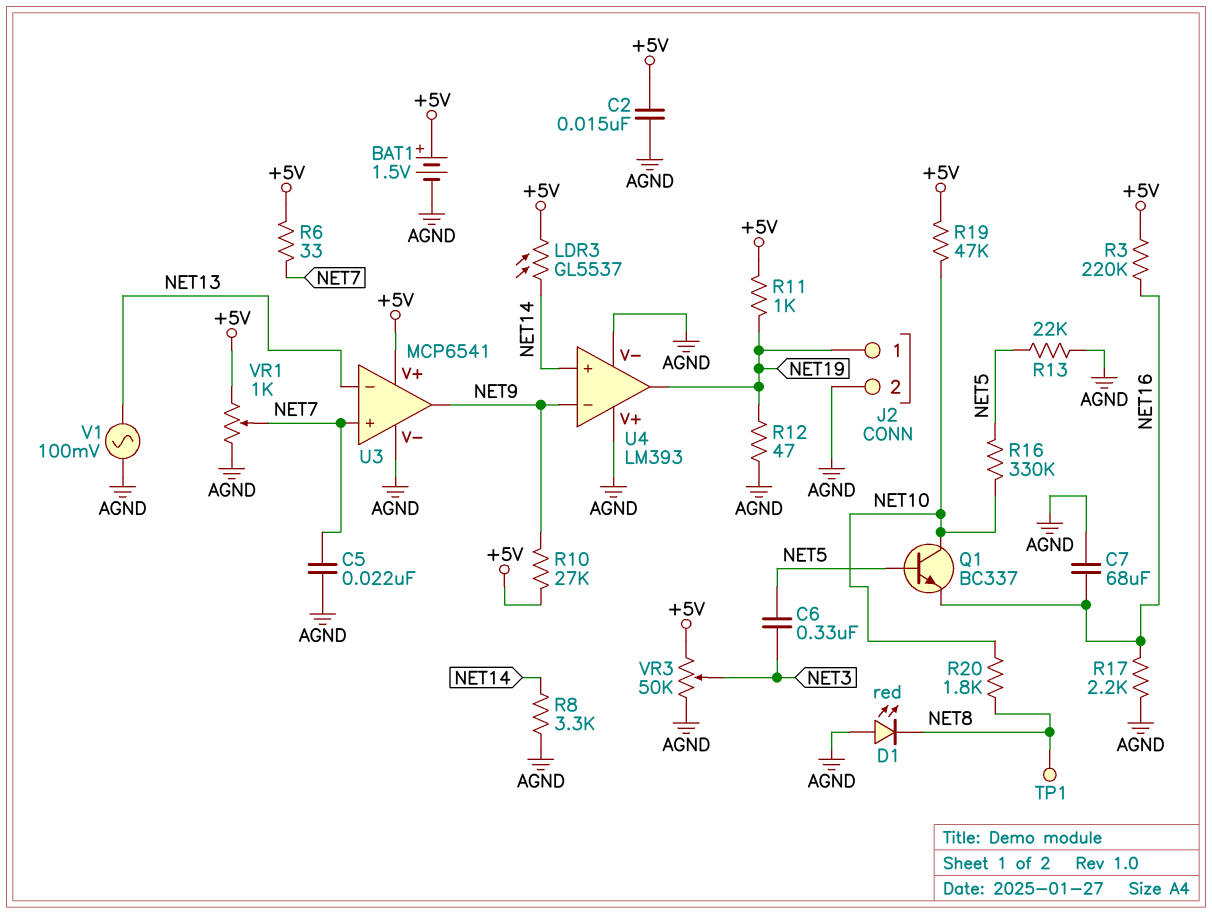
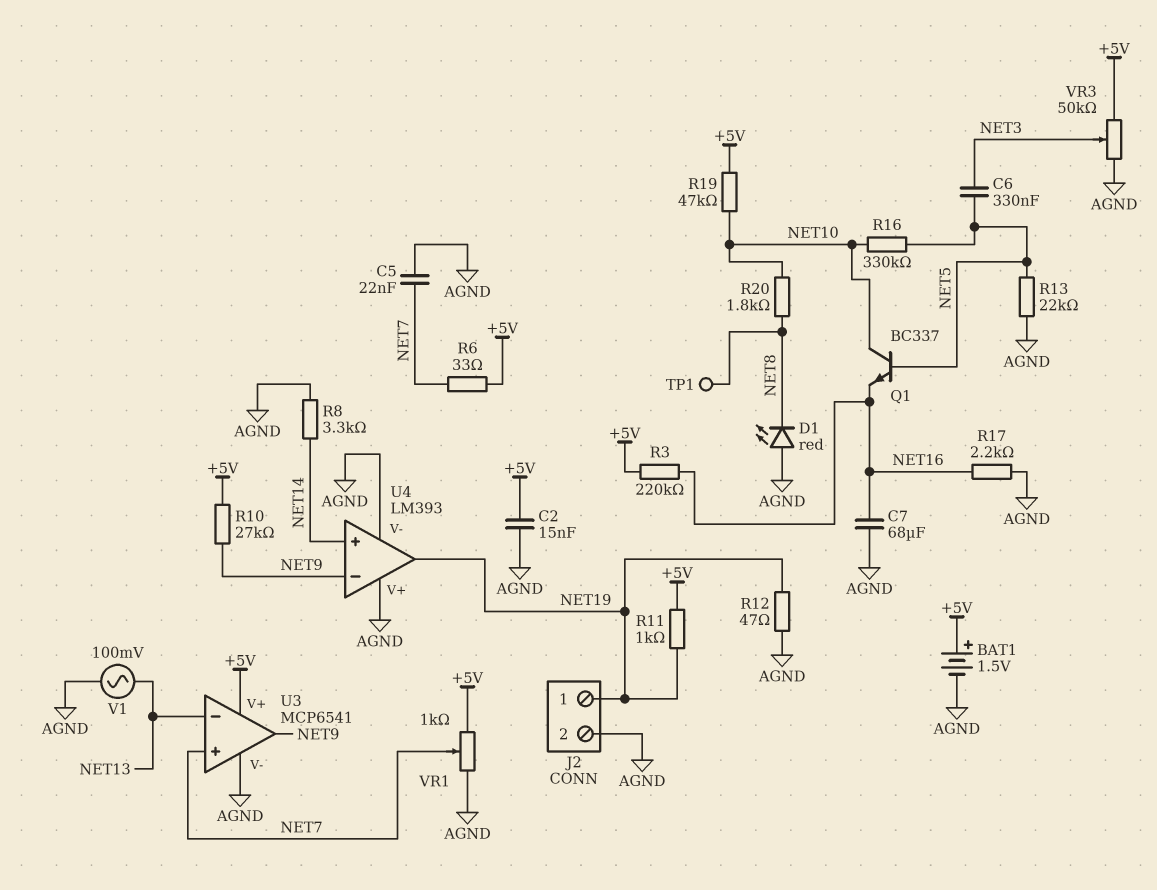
LDR3: GL5537 (+5V, NET14) -> none

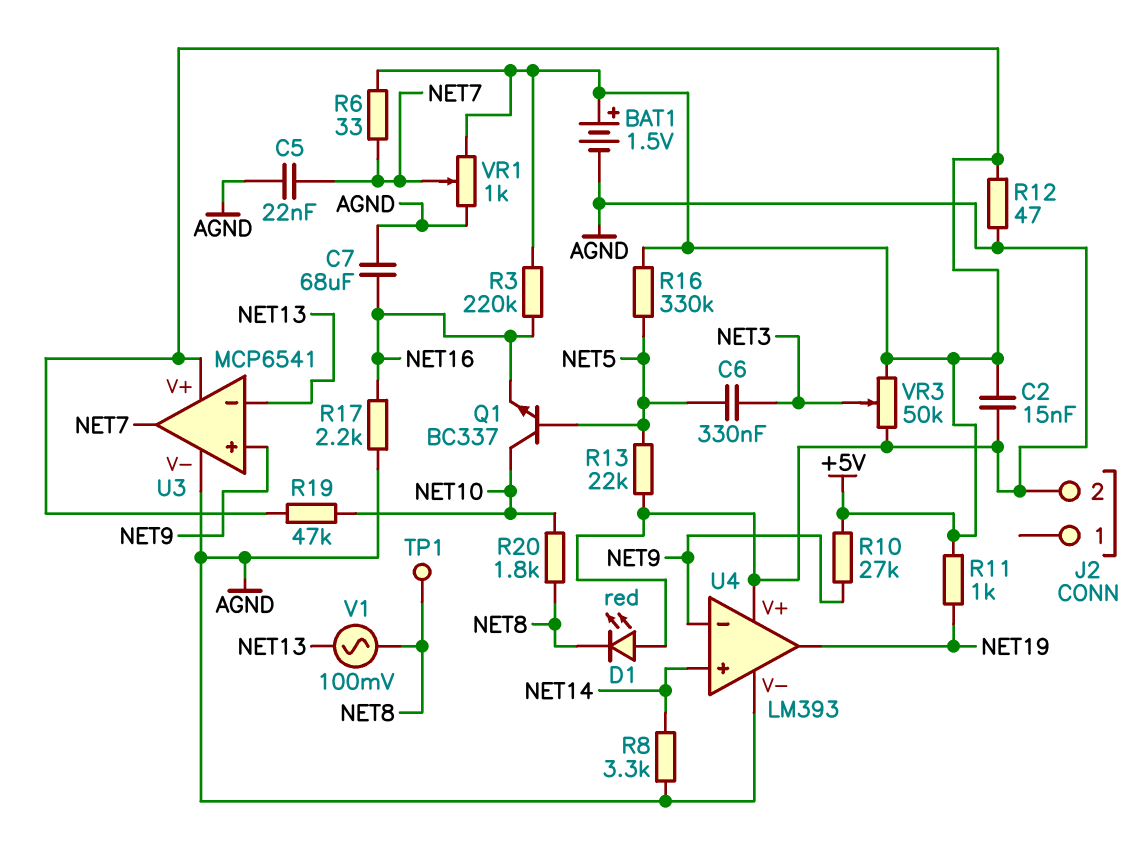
J2 pin 1: NET19 -> none
R12: 47 (AGND, NET19) -> 47 (+5V, AGND)
R16: 330k (NET5, NET10) -> 330k (+5V, NET5)
U3 pin in+: NET7 -> NET9
U3 pin out: NET9 -> NET7
V1: AC 100mV (AGND, NET13) -> AC 100mV (NET8, NET13)

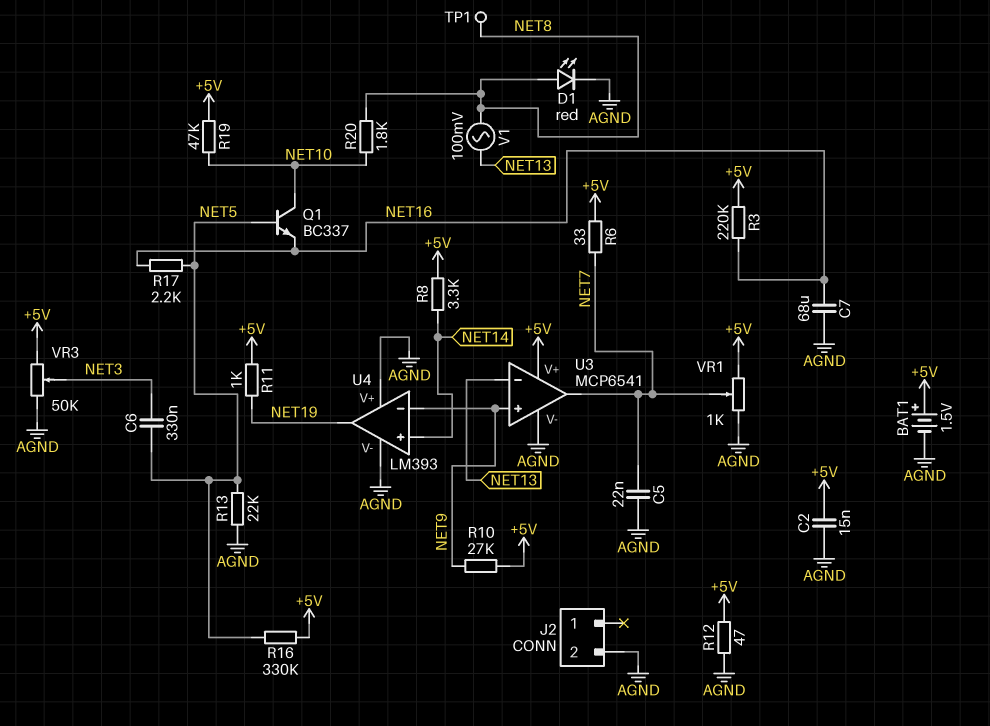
D1: LED red (A AGND, K NET8) -> LED red (A NET8, K AGND)
R8: 3.3k (AGND, NET14) -> 3.3k (+5V, NET14)
R17: 2.2k (AGND, NET16) -> 2.2k (NET5, NET16)

